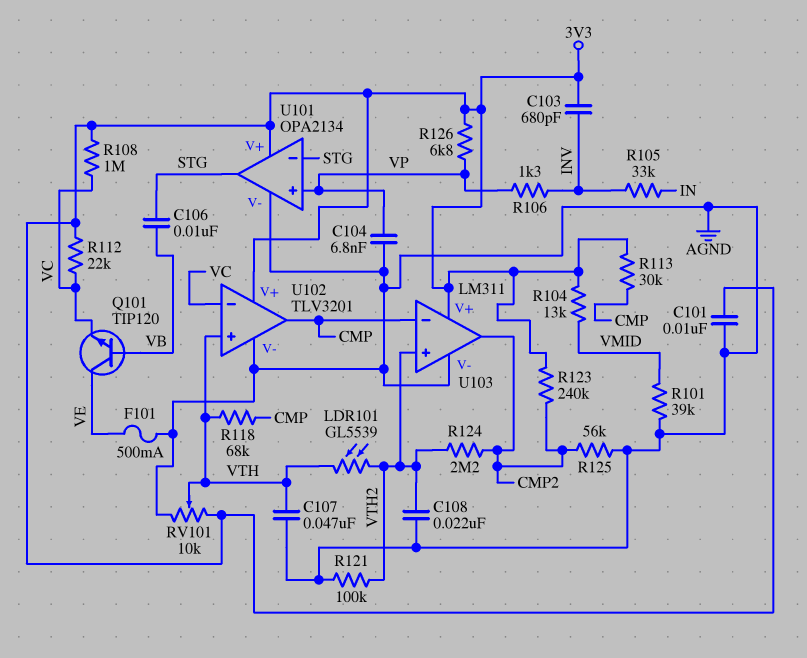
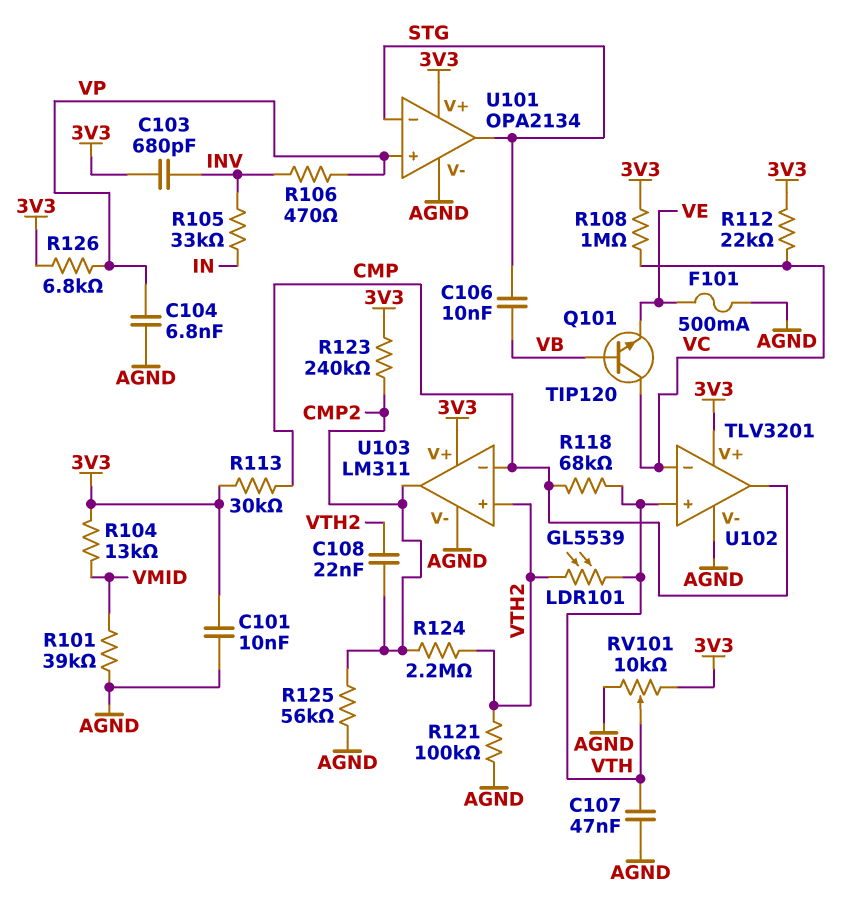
C108: 22nF (AGND, VTH2) -> 22nF (CMP2, VTH2)
Q101: NPN TIP120 (B VB, C VE, E VC) -> NPN TIP120 (B VB, C VC, E VE)
R106: 1.3k (INV, VP) -> 470 (INV, VP)

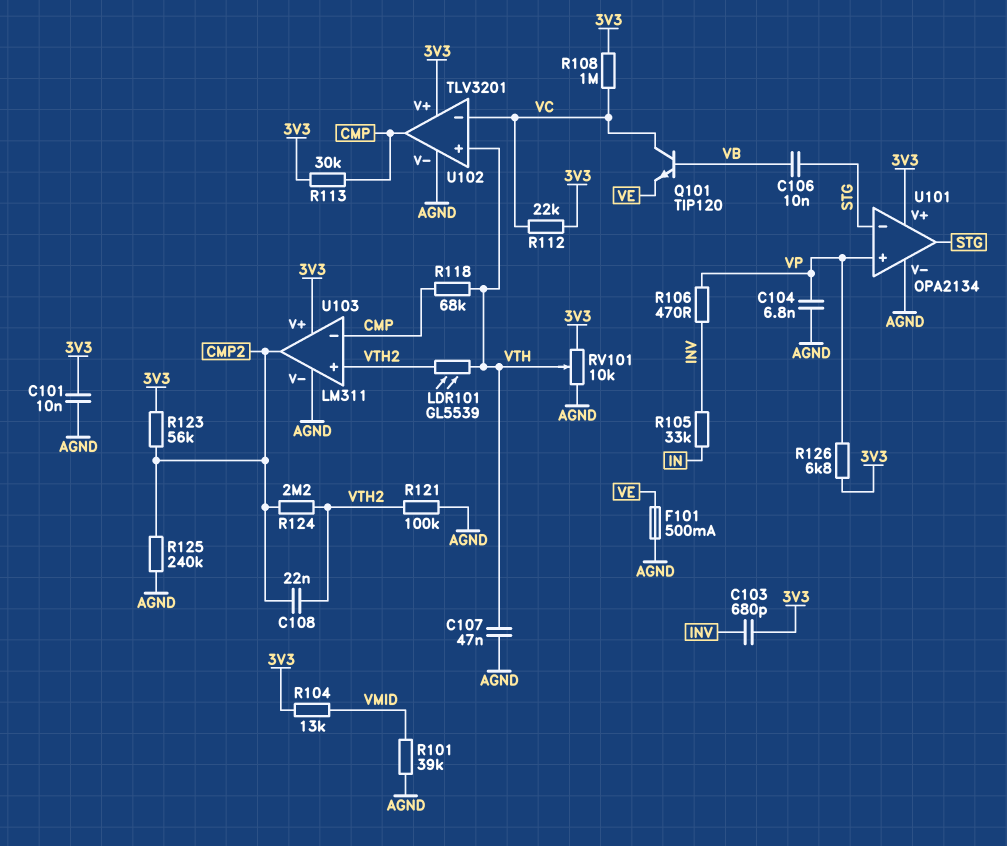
R123: 240k (3V3, CMP2) -> 56k (3V3, CMP2)
R125: 56k (AGND, CMP2) -> 240k (AGND, CMP2)

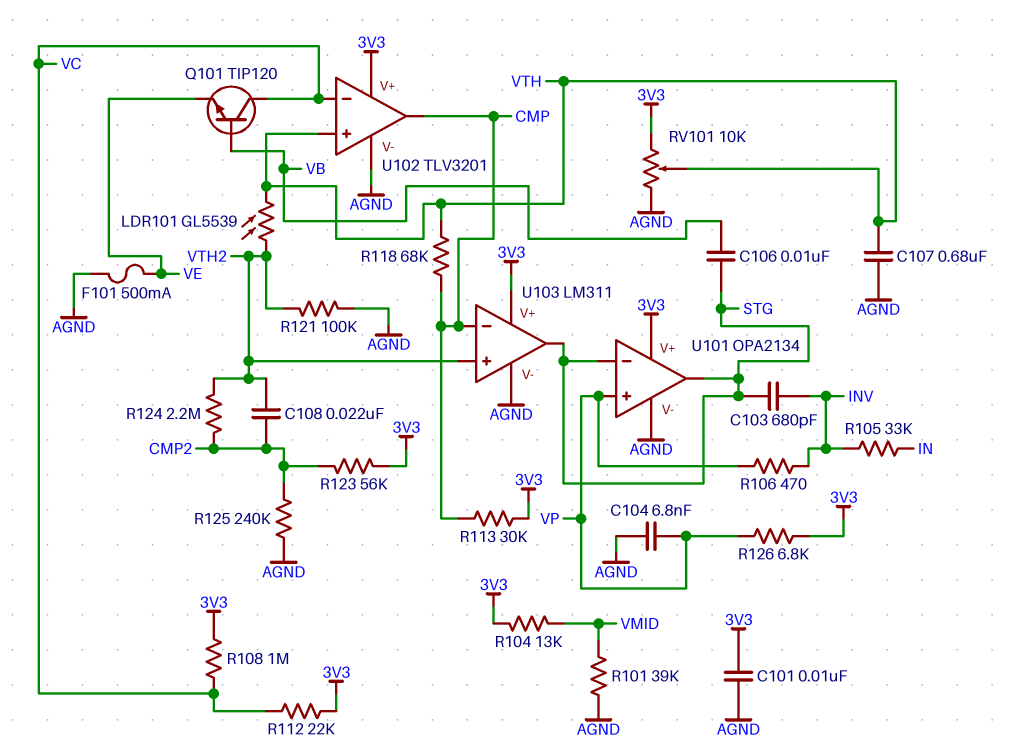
C103: 680pF (3V3, INV) -> 680pF (INV, STG)
C107: 47nF (AGND, VTH) -> 680nF (AGND, VTH)
U103 pin out: CMP2 -> STG

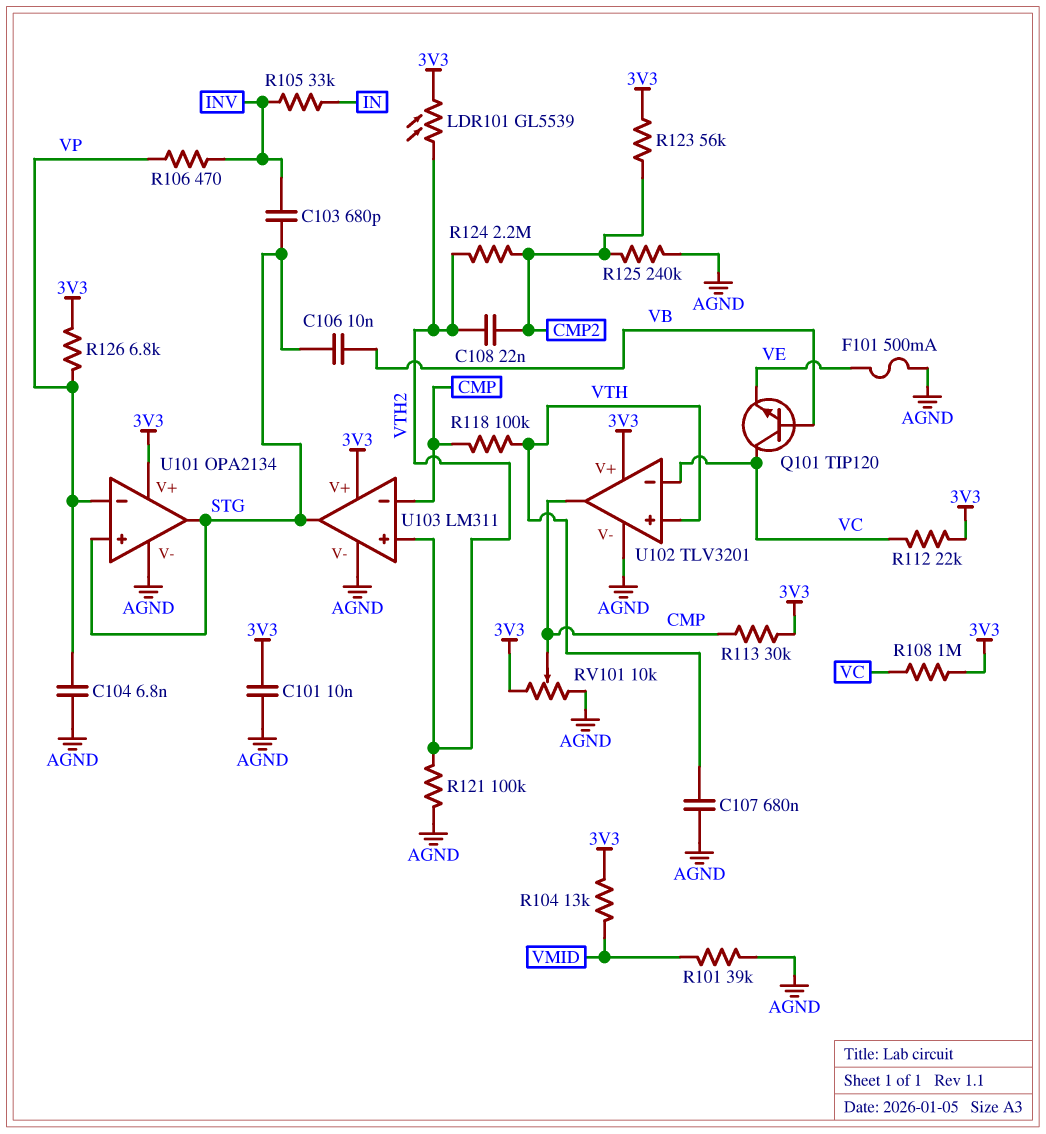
LDR101: GL5539 (VTH, VTH2) -> GL5539 (3V3, VTH2)
R118: 68k (CMP, VTH) -> 100k (CMP, VTH)
RV101: 10k (3V3, AGND, wiper VTH) -> 10k (3V3, AGND, wiper CMP)
U101 pin in+: VP -> STG
U101 pin in-: STG -> VP

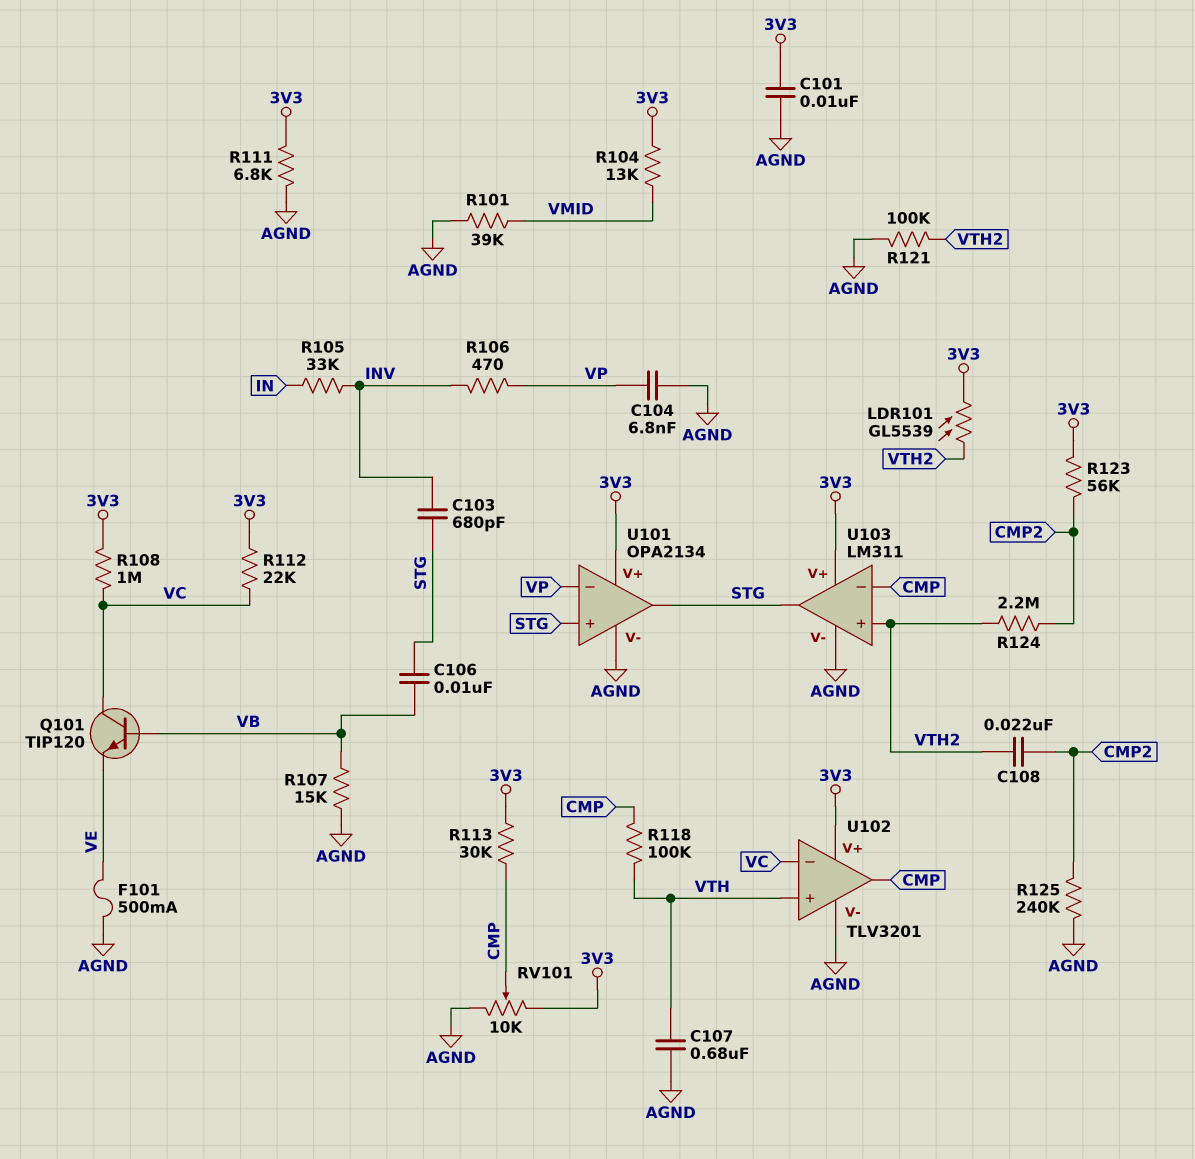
R107: none -> 15k (AGND, VB)
R111: none -> 6.8k (3V3, AGND)
R126: 6.8k (3V3, VP) -> none

